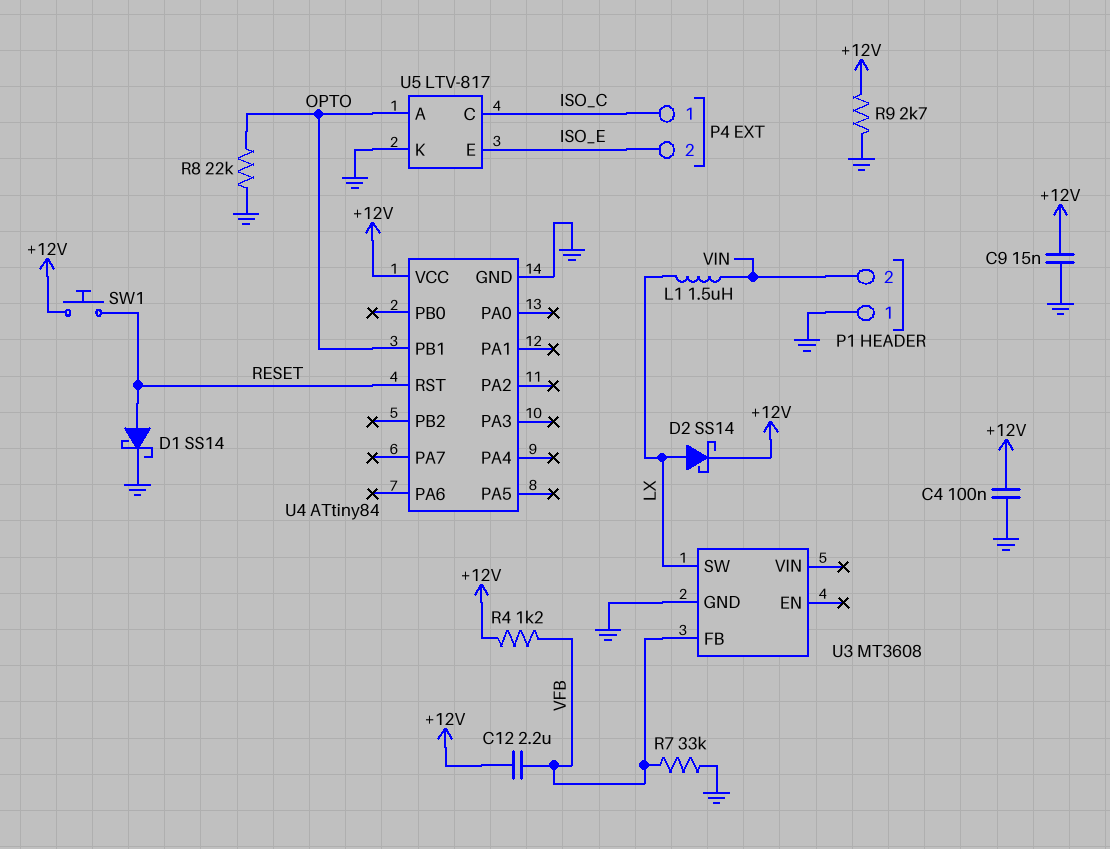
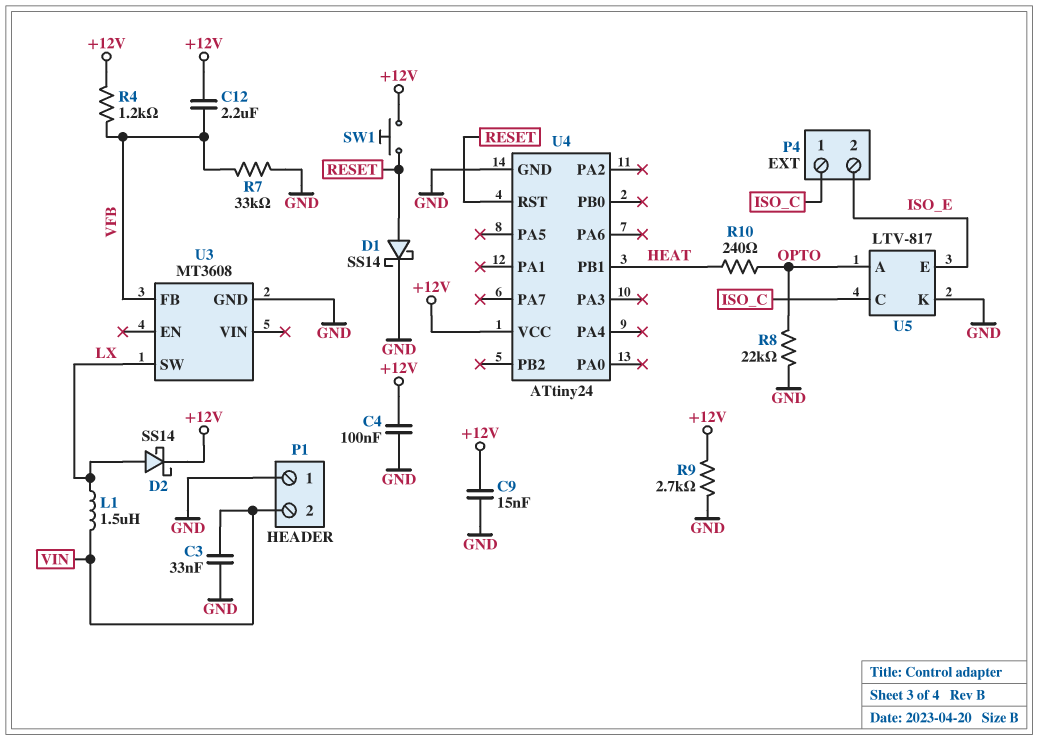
C3: none -> 33nF (GND, VIN)
R10: none -> 240 (HEAT, OPTO)
U4: ATtiny84 -> ATtiny24
U4 pin PB1: OPTO -> HEAT

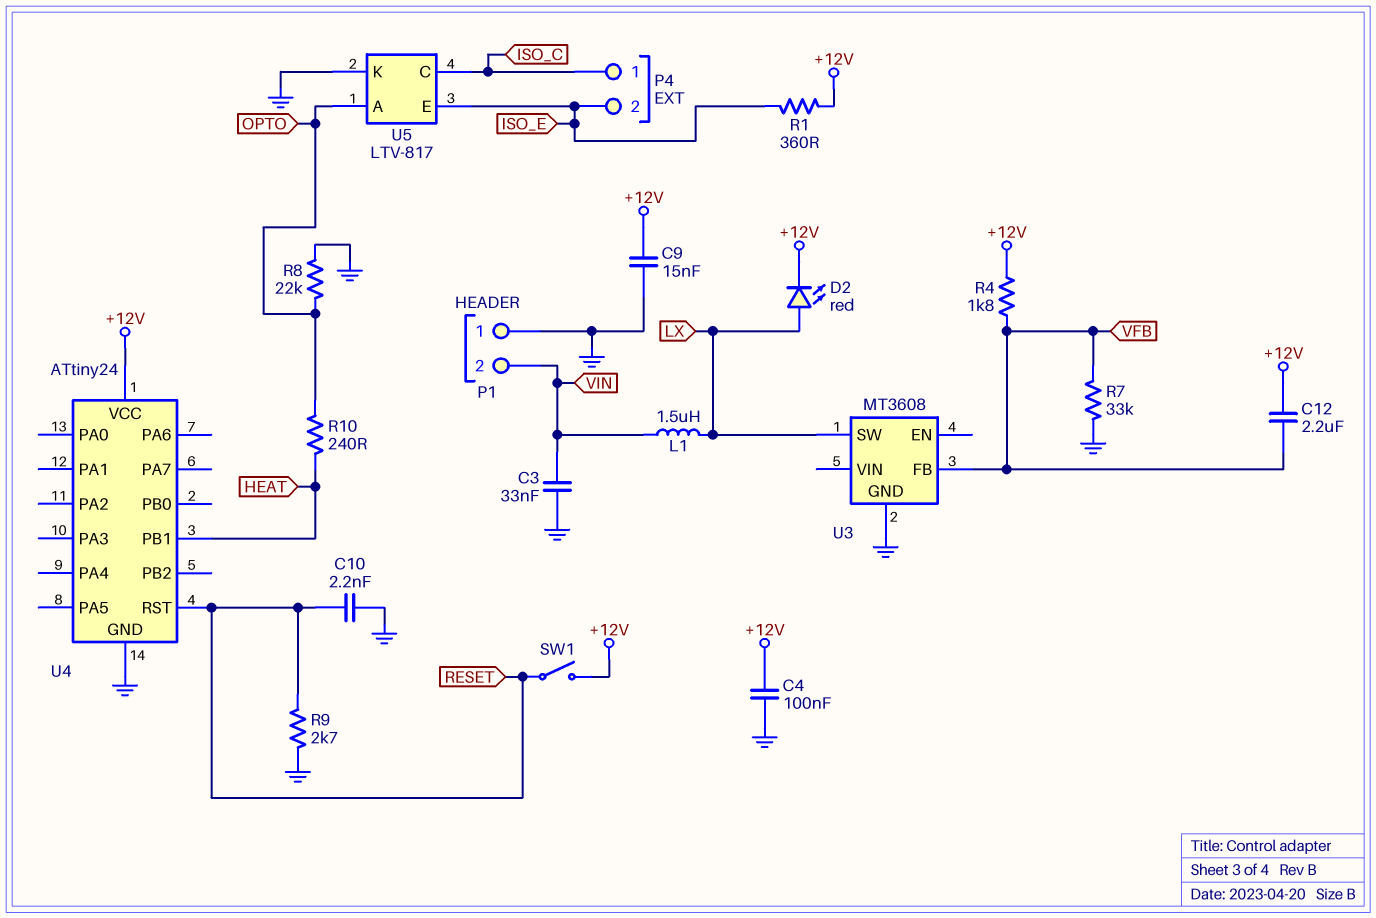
C10: none -> 2.2nF (GND, RESET)
D1: schottky SS14 (A RESET, K GND) -> none
D2: schottky SS14 (A LX, K +12V) -> LED red (A LX, K +12V)
R1: none -> 360 (+12V, ISO_E)
R4: 1.2k (+12V, VFB) -> 1.8k (+12V, VFB)
R9: 2.7k (+12V, GND) -> 2.7k (GND, RESET)
SW1: button (+12V, RESET) -> switch (+12V, RESET)

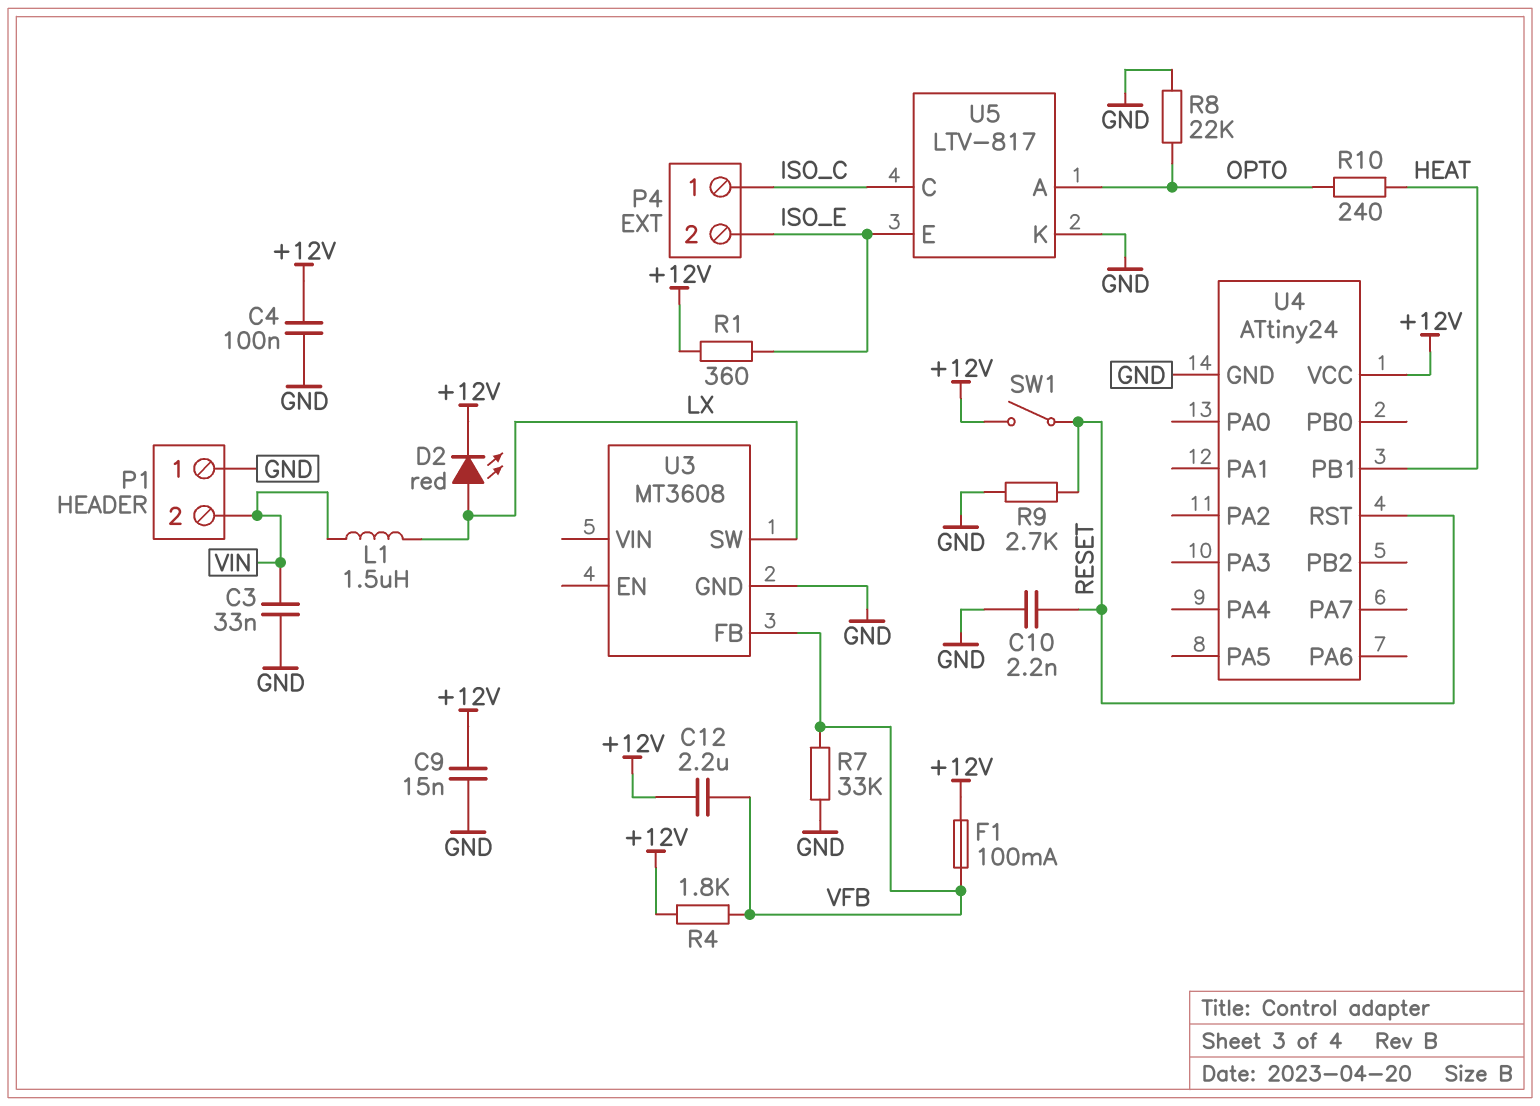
F1: none -> 100mA (+12V, VFB)

